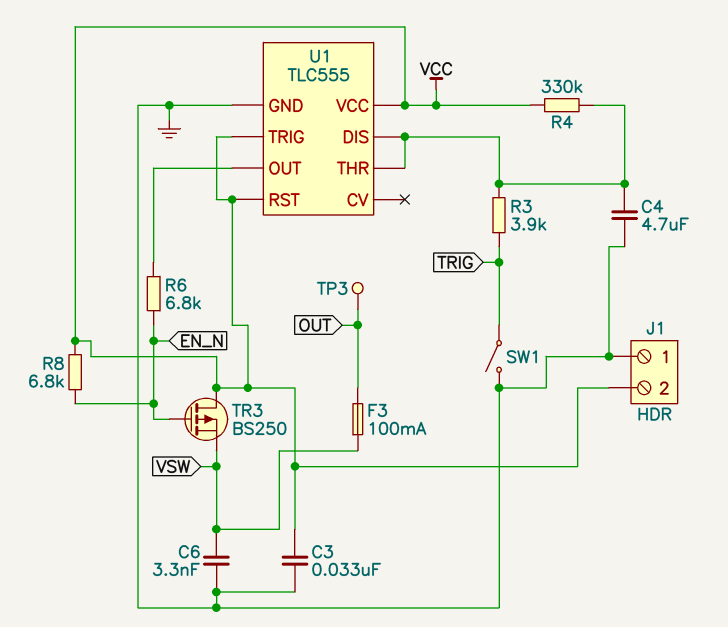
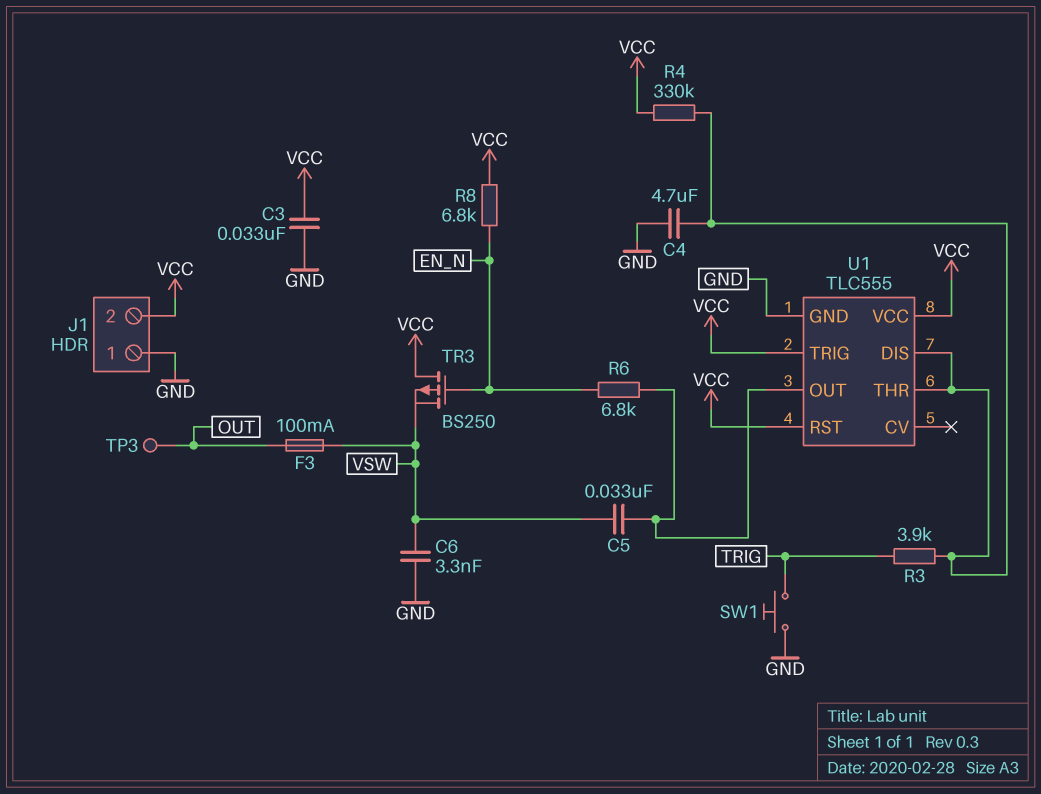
C5: none -> 33nF (U1/OUT, VSW)
SW1: switch (GND, TRIG) -> button (GND, TRIG)

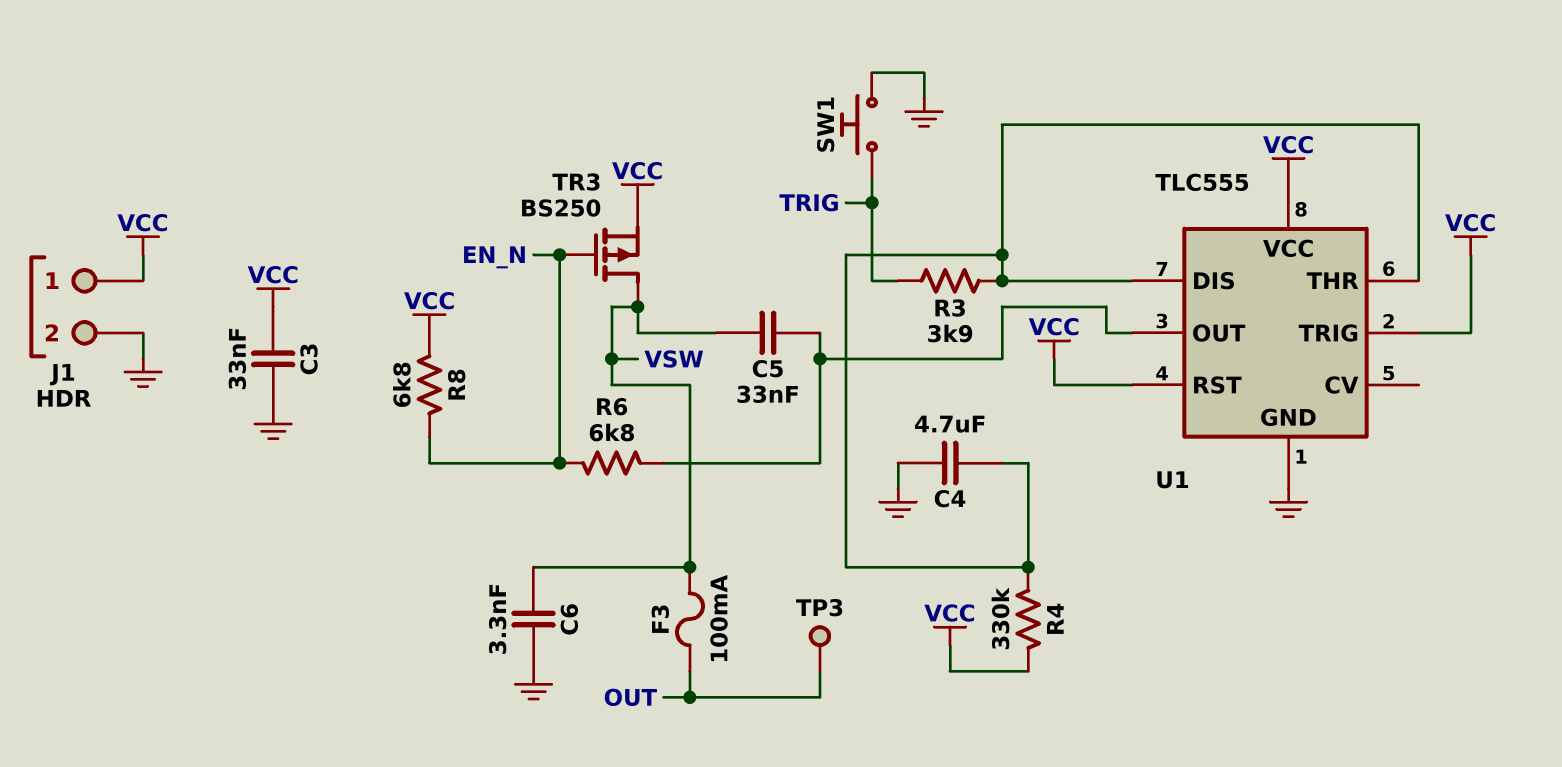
J1 pin 1: GND -> VCC
J1 pin 2: VCC -> GND
TR3: PMOS BS250 (G EN_N, D VCC, S VSW) -> PMOS BS250 (G EN_N, D VSW, S VCC)

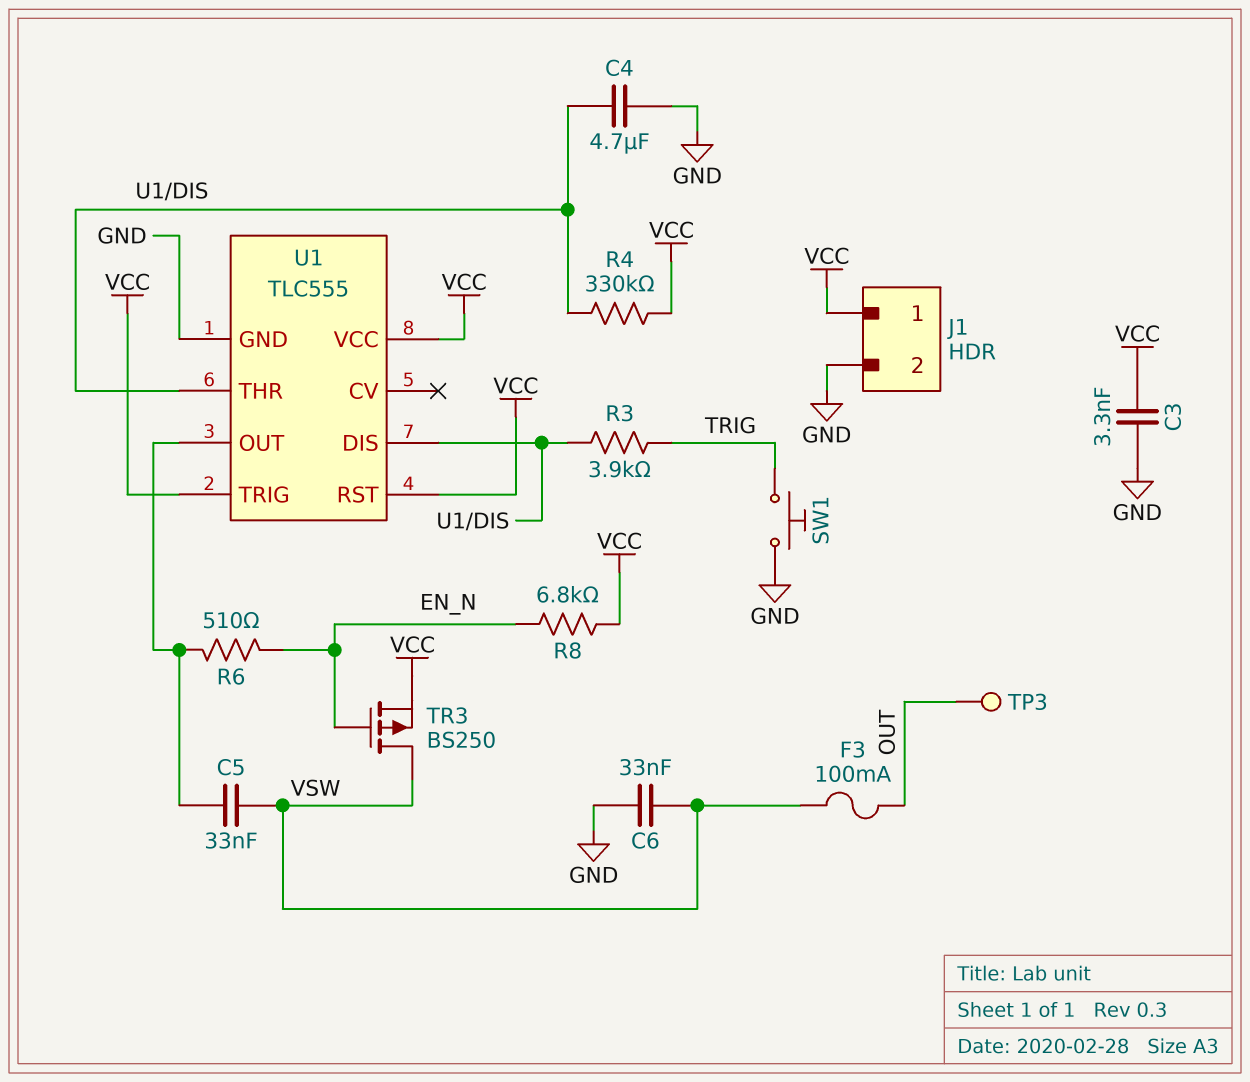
C3: 33nF (GND, VCC) -> 3.3nF (GND, VCC)
C6: 3.3nF (GND, VSW) -> 33nF (GND, VSW)
R6: 6.8k (EN_N, U1/OUT) -> 510 (EN_N, U1/OUT)

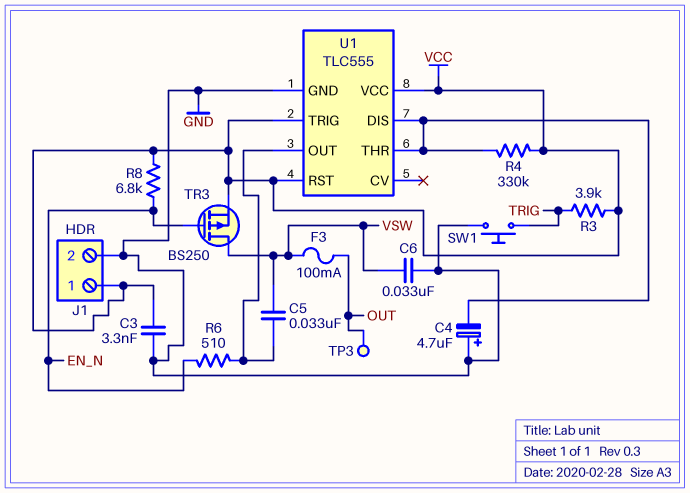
C4: 4.7uF (GND, U1/DIS) -> 4.7uF (plus GND, minus U1/DIS)
R3: 3.9k (TRIG, U1/DIS) -> 3.9k (TRIG, VCC)

